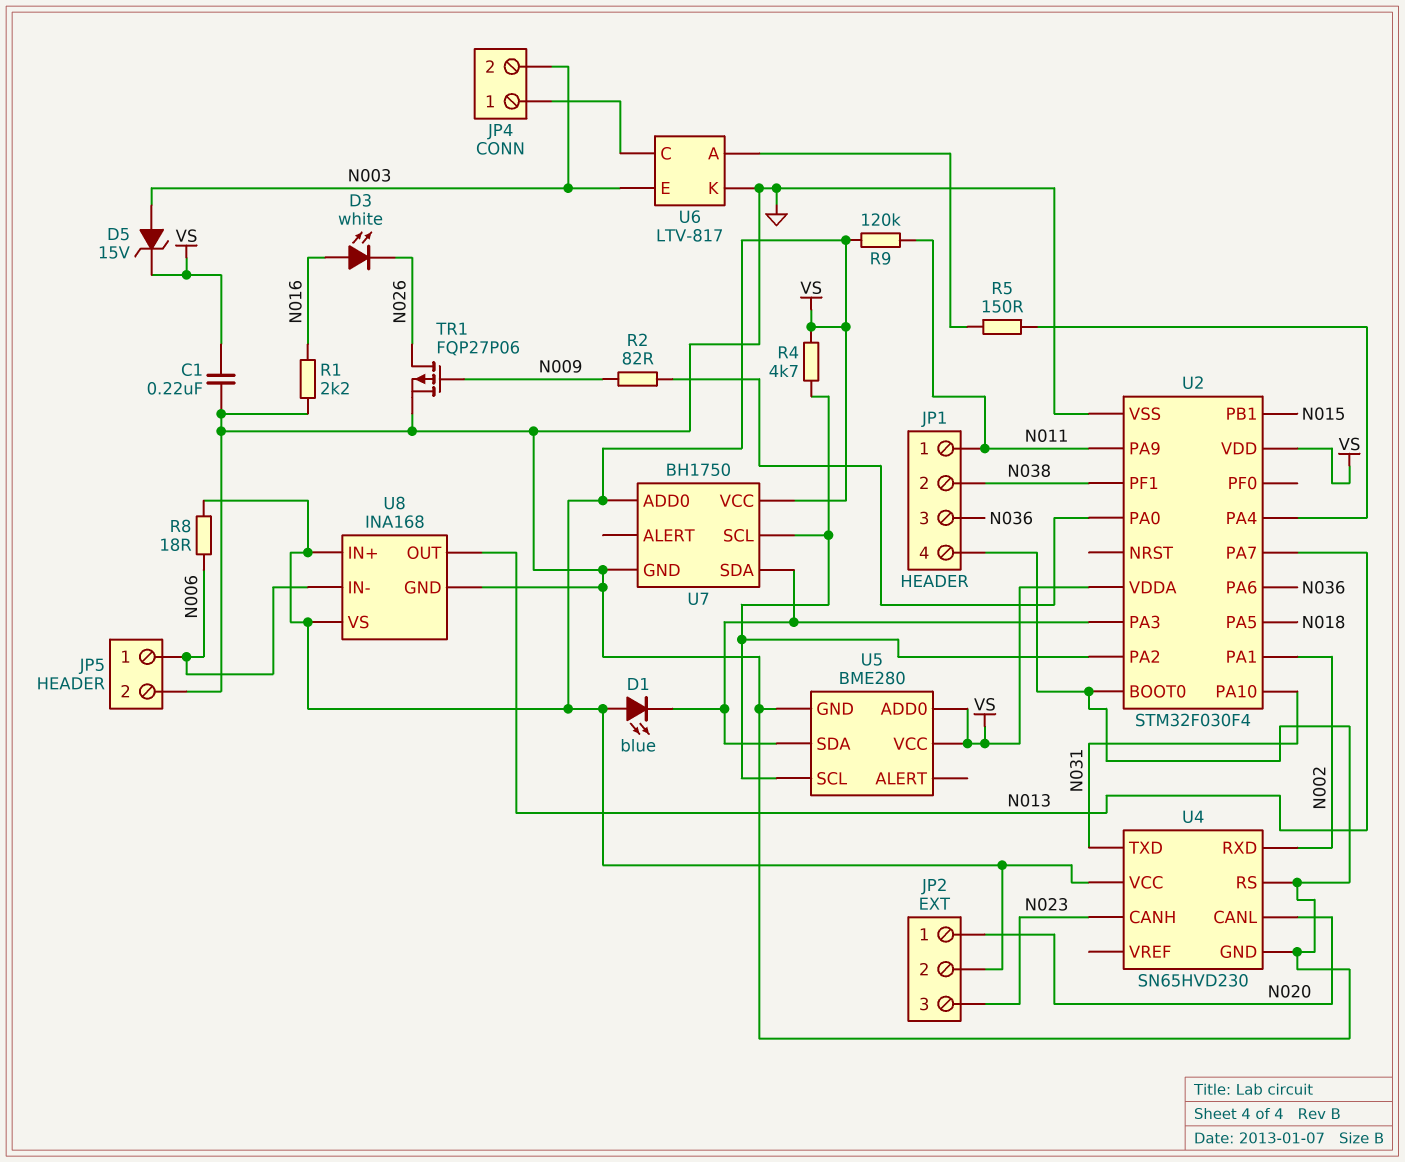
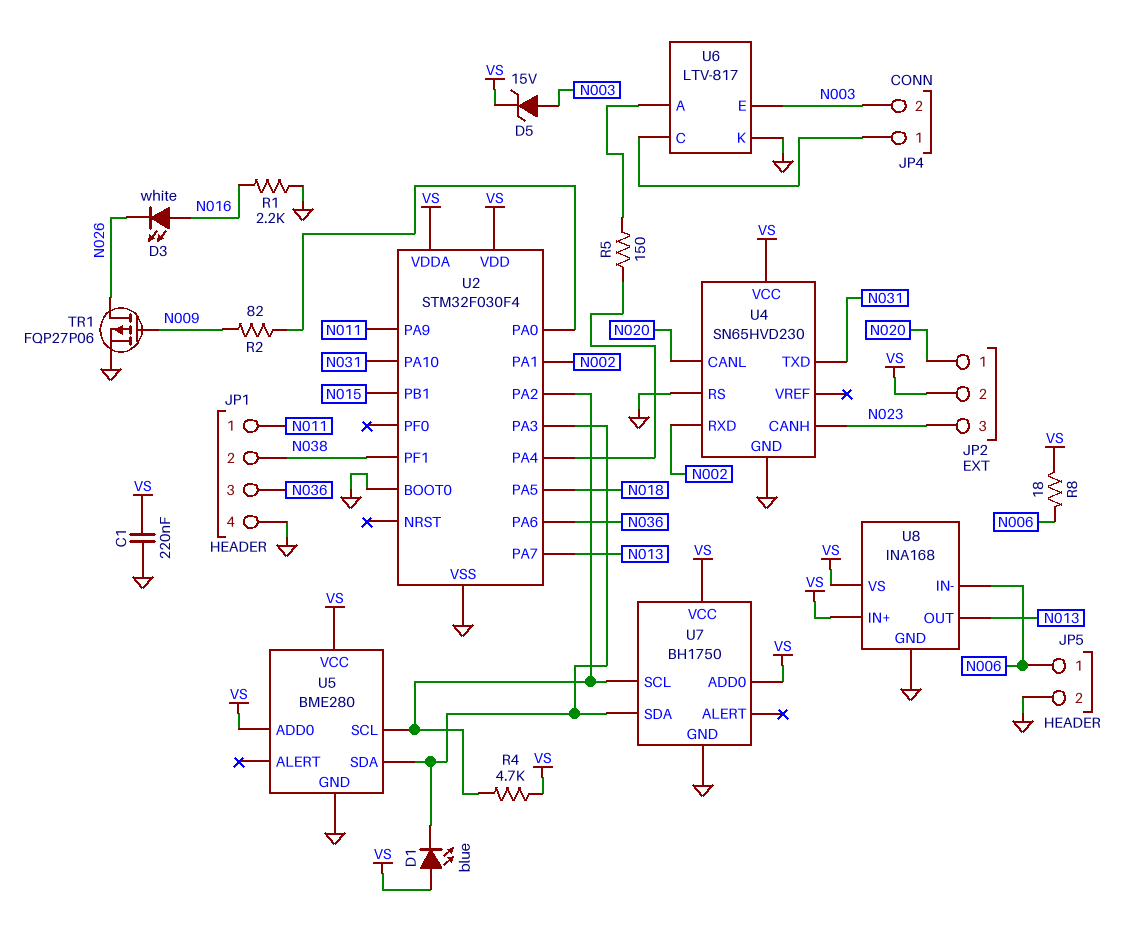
R9: 120k (N011, VS) -> none

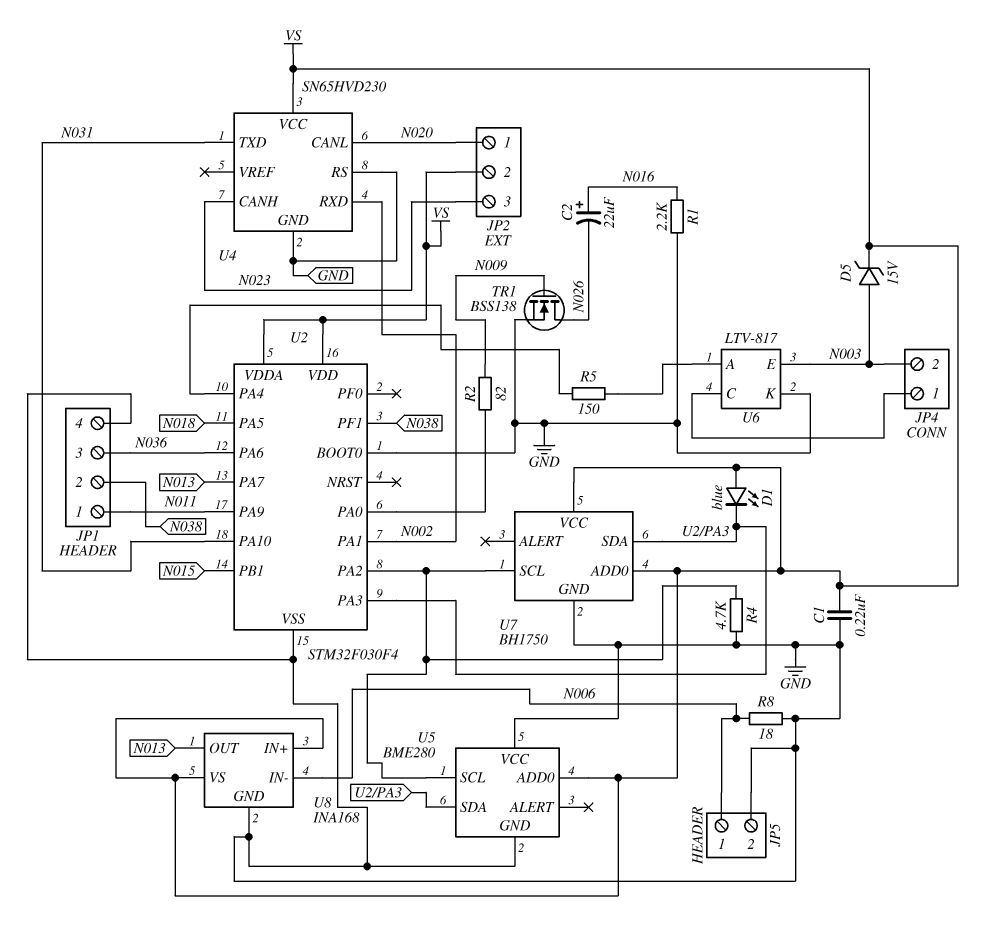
C2: none -> 22uF (plus N016, minus N026)
D3: LED white (A N016, K N026) -> none
R4: 4.7k (U2/PA2, VS) -> 4.7k (GND, U2/PA2)
R8: 18 (N006, VS) -> 18 (GND, N006)
TR1: PMOS FQP27P06 (G N009, D N026, S GND) -> NMOS BSS138 (G N009, D N026, S GND)
U5 pin VCC: VS -> GND

